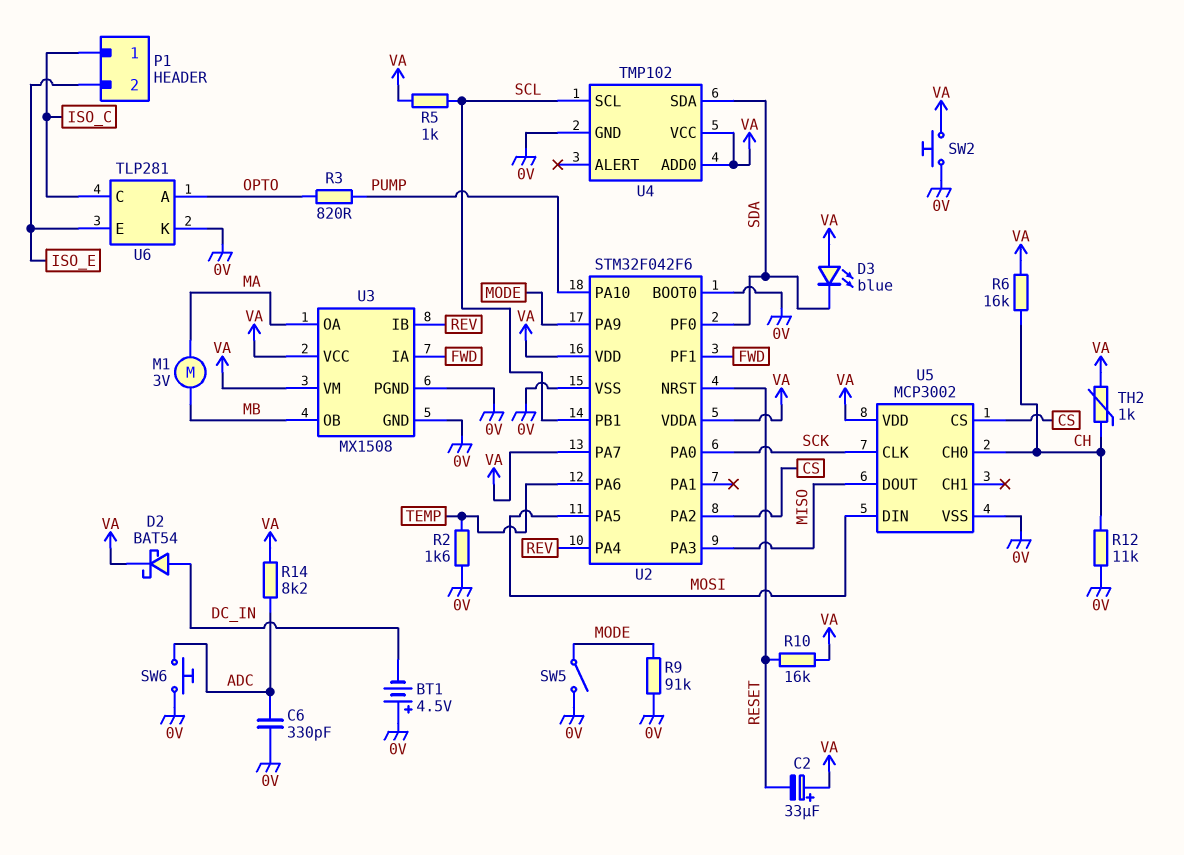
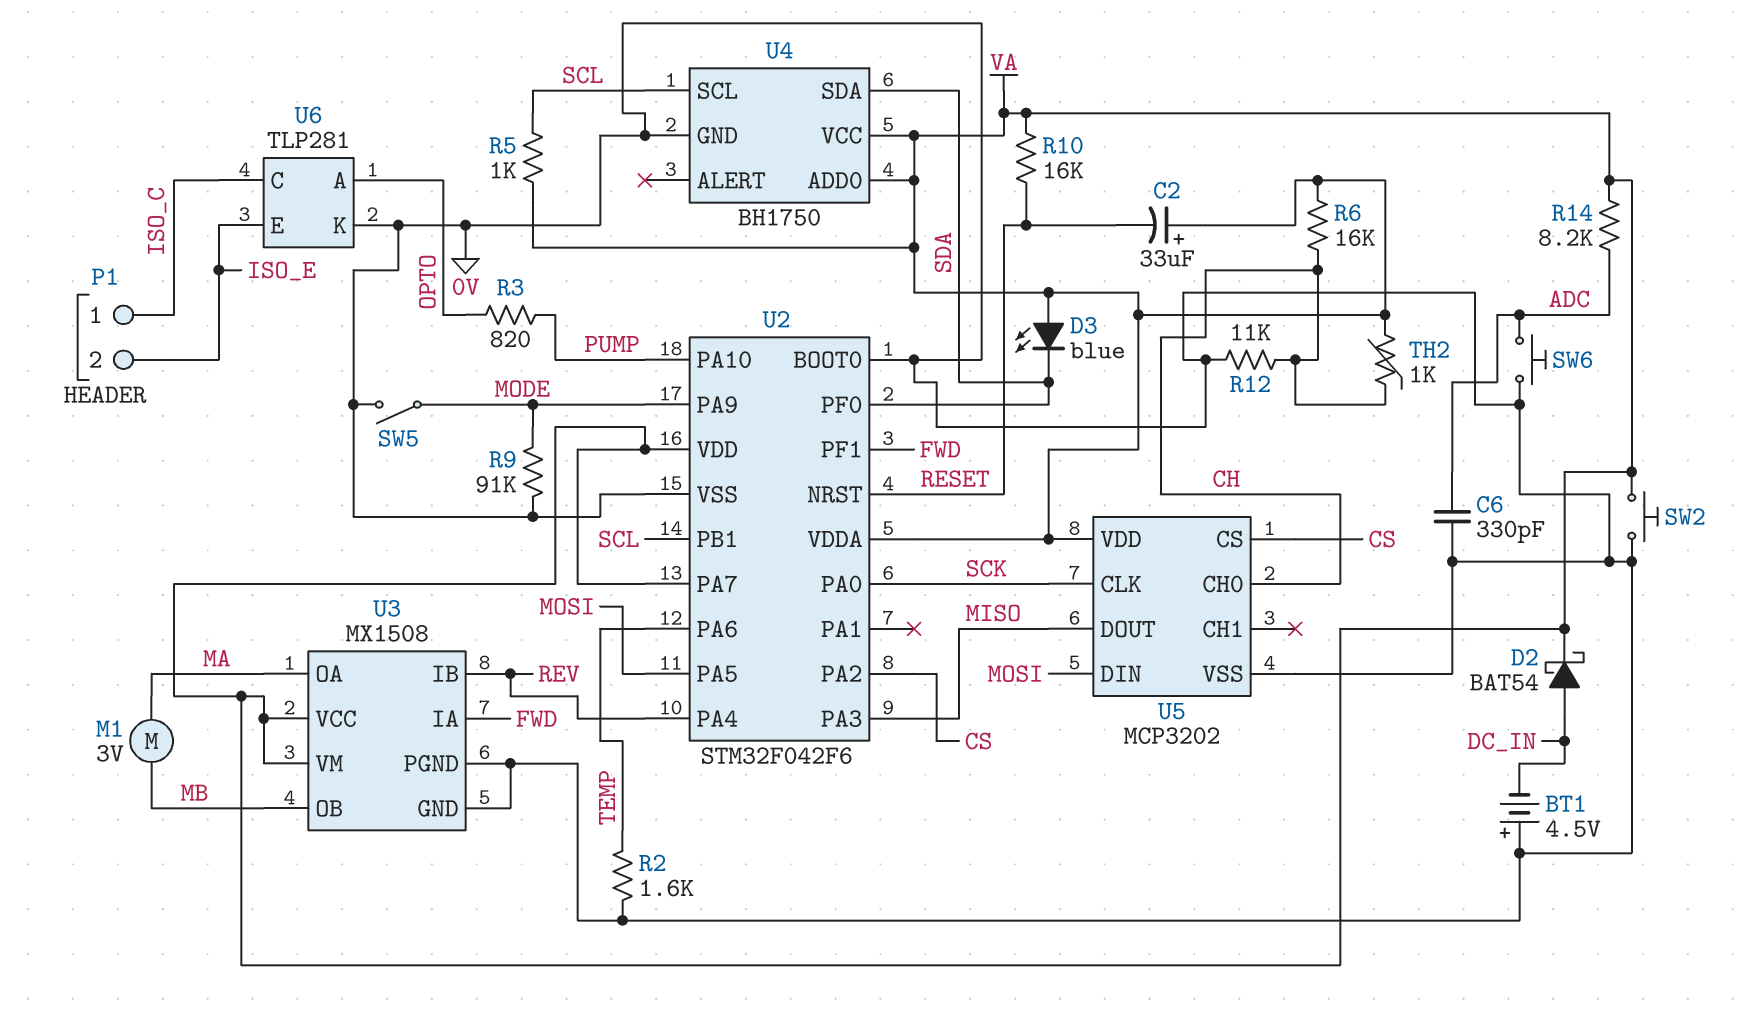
U4: TMP102 -> BH1750
U5: MCP3002 -> MCP3202

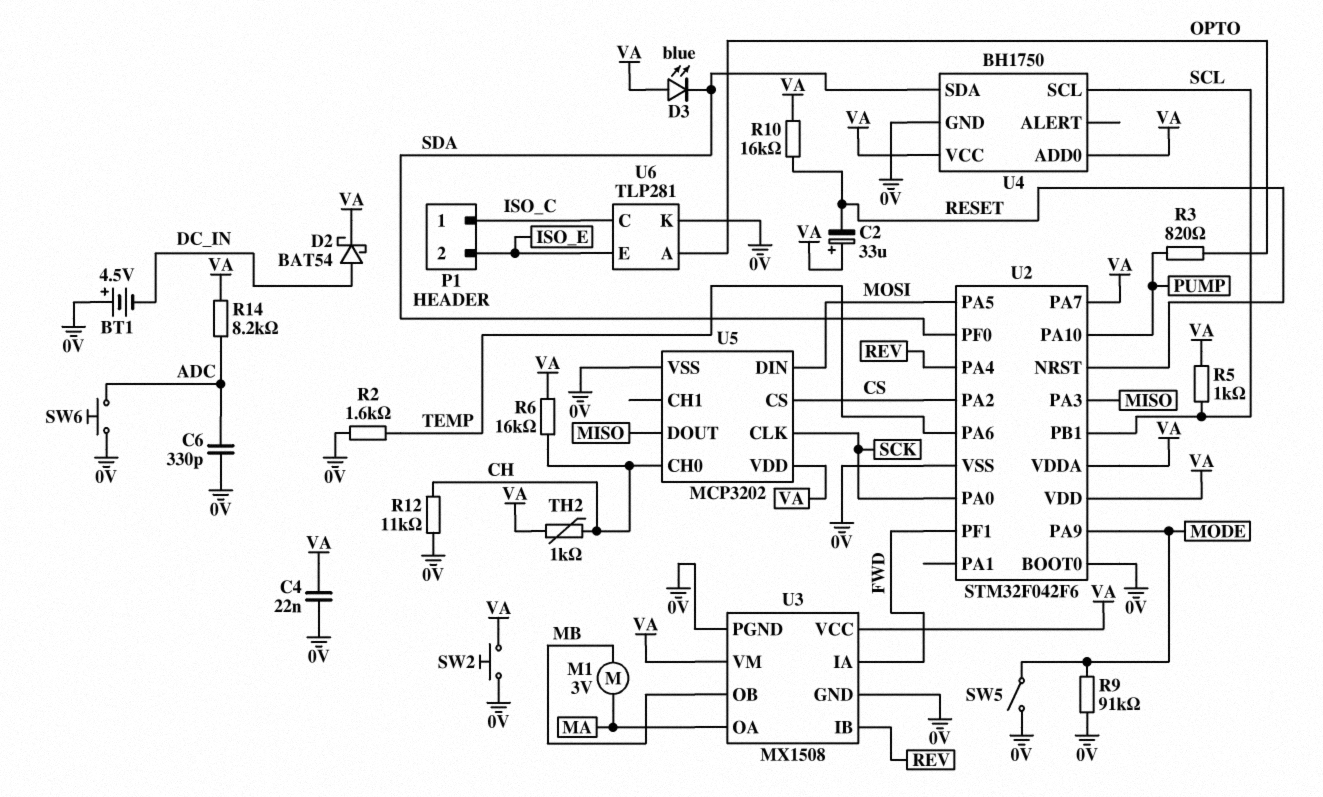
C4: none -> 22nF (0V, VA)

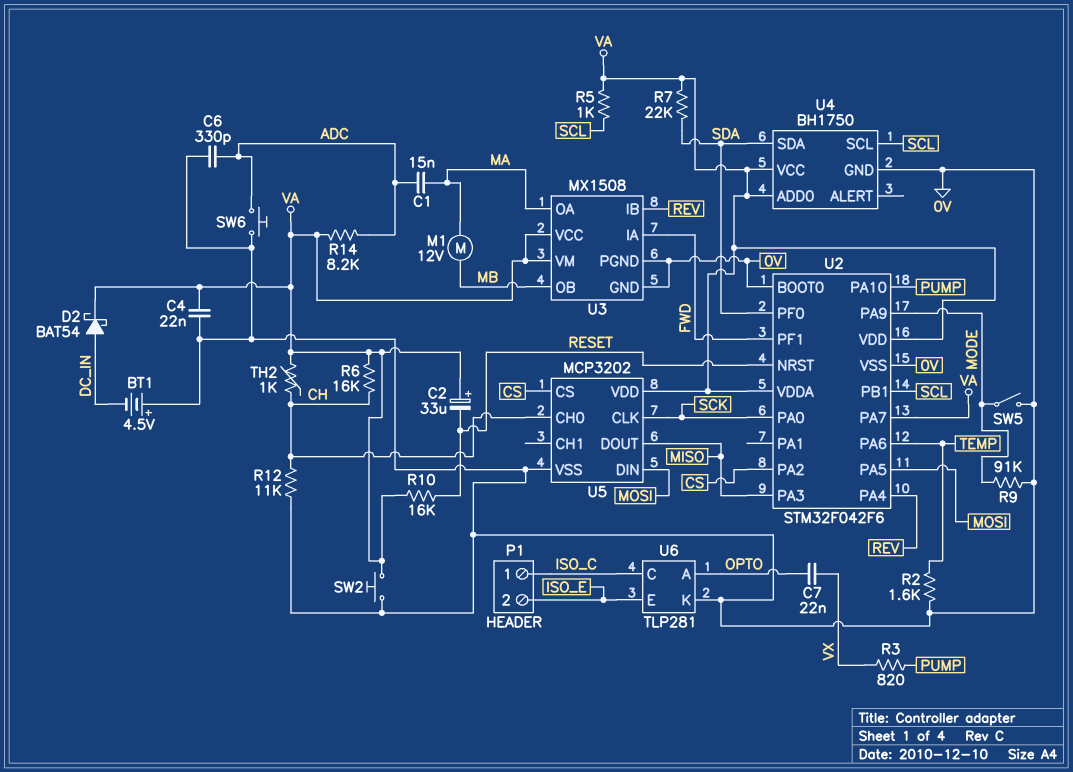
C1: none -> 15nF (ADC, MA)
C7: none -> 22nF (OPTO, VX)
D3: LED blue (A VA, K SDA) -> none
M1: motor 3V (MA, MB) -> motor 12V (MA, MB)
R3: 820 (OPTO, PUMP) -> 820 (PUMP, VX)
R7: none -> 22k (SDA, VA)

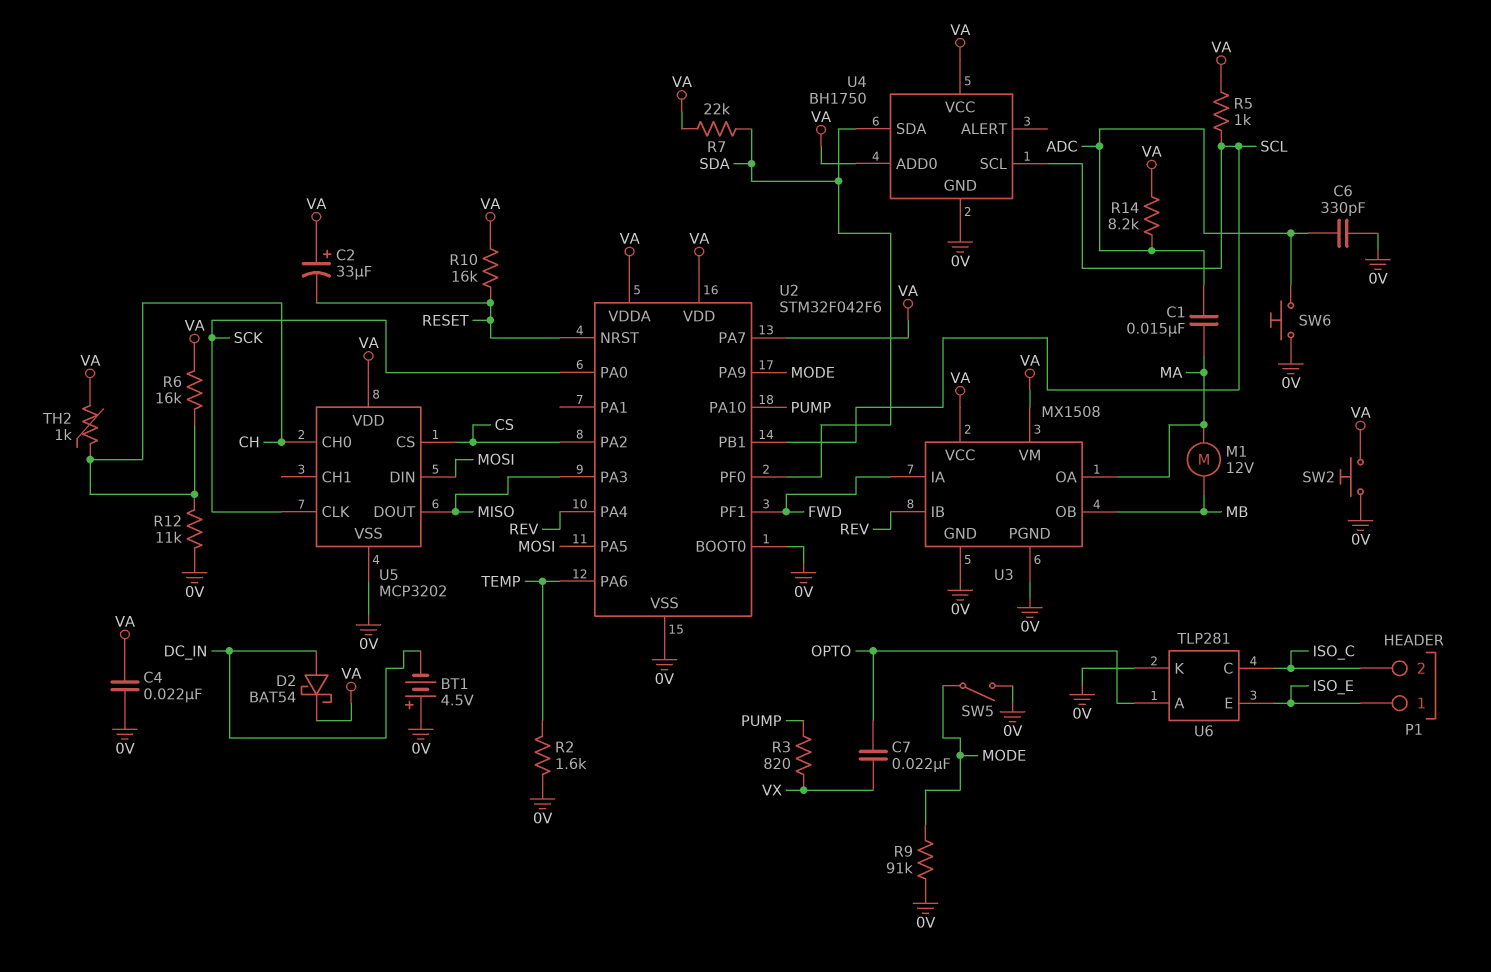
P1 pin 1: ISO_C -> ISO_E
P1 pin 2: ISO_E -> ISO_C

